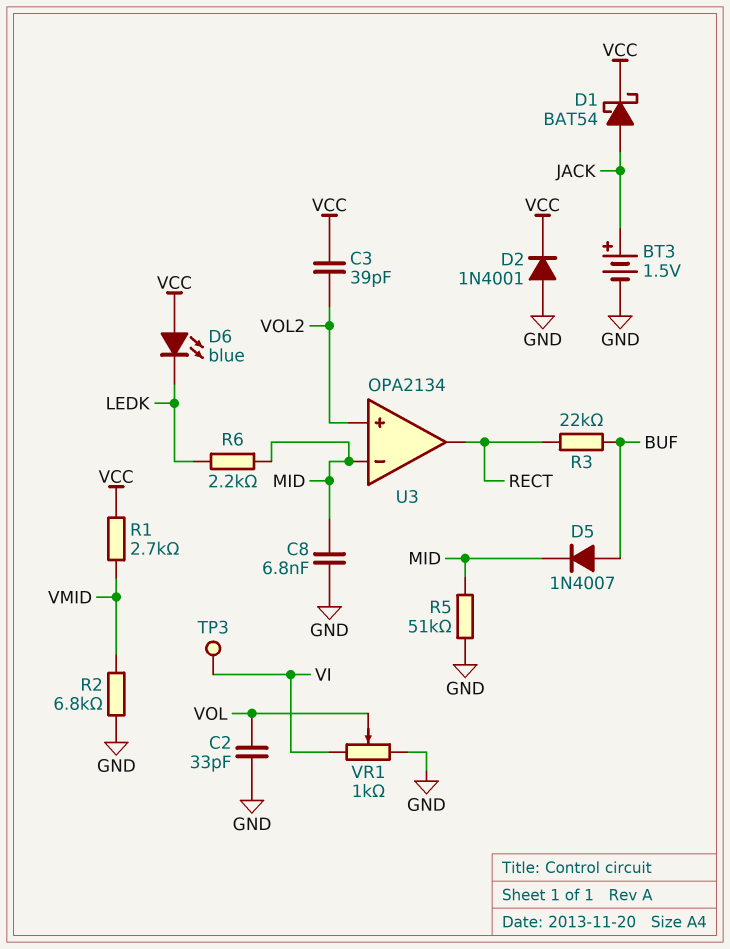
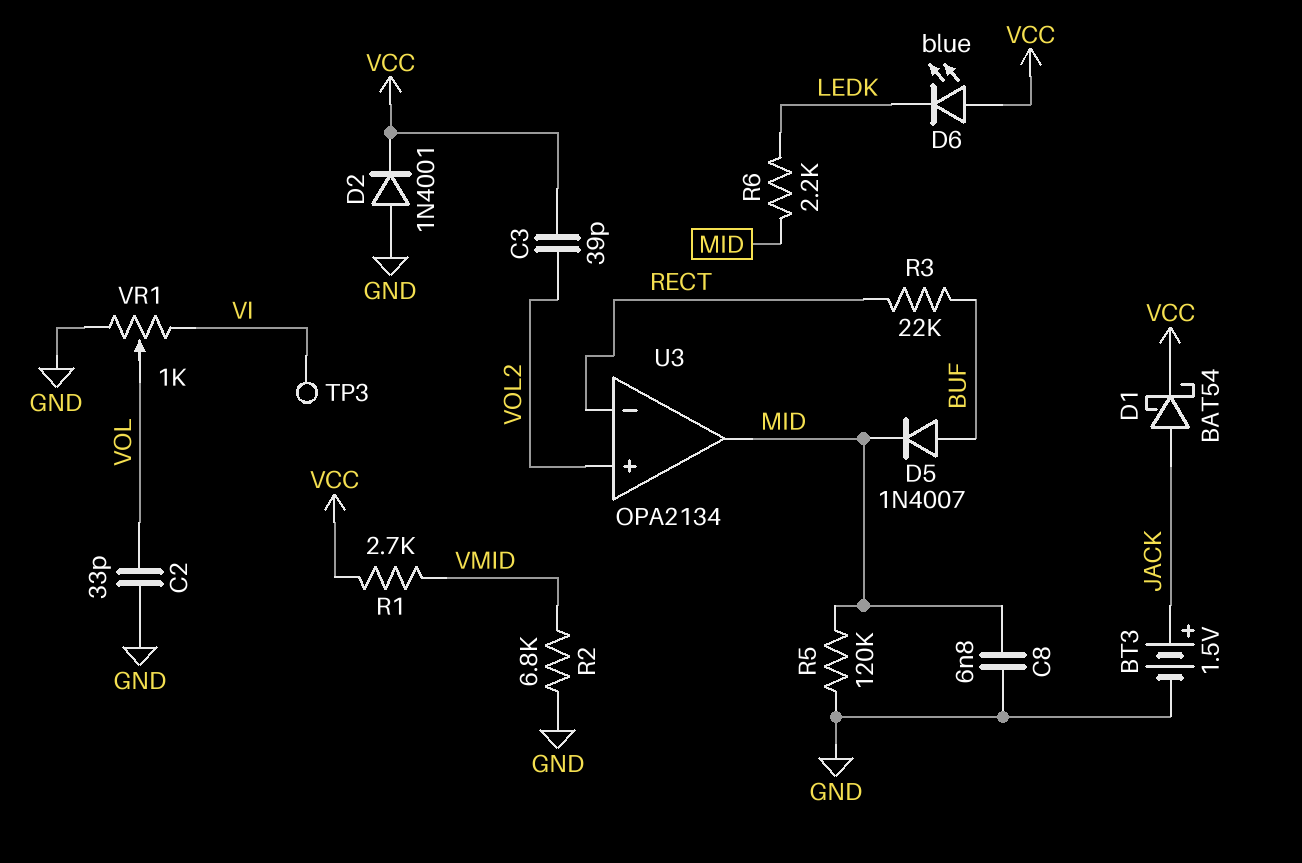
R5: 51k (GND, MID) -> 120k (GND, MID)
U3 pin in-: MID -> RECT
U3 pin out: RECT -> MID

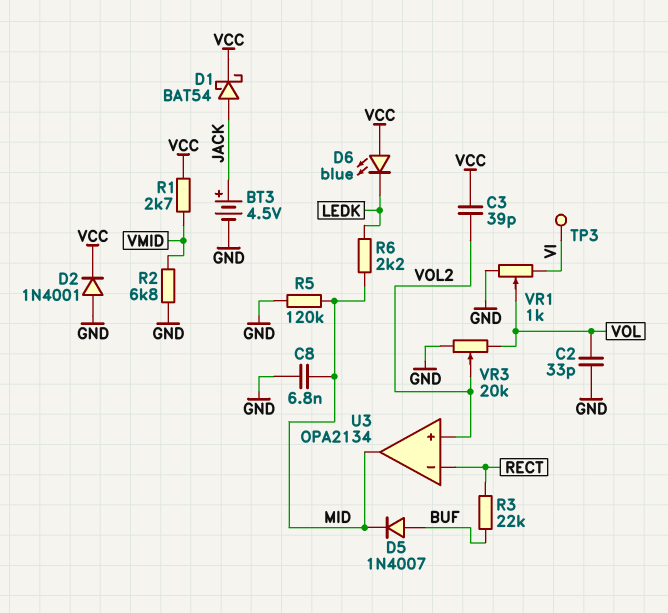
BT3: 1.5V (plus JACK, minus GND) -> 4.5V (plus JACK, minus GND)
VR3: none -> 20k (GND, VOL, wiper VOL2)

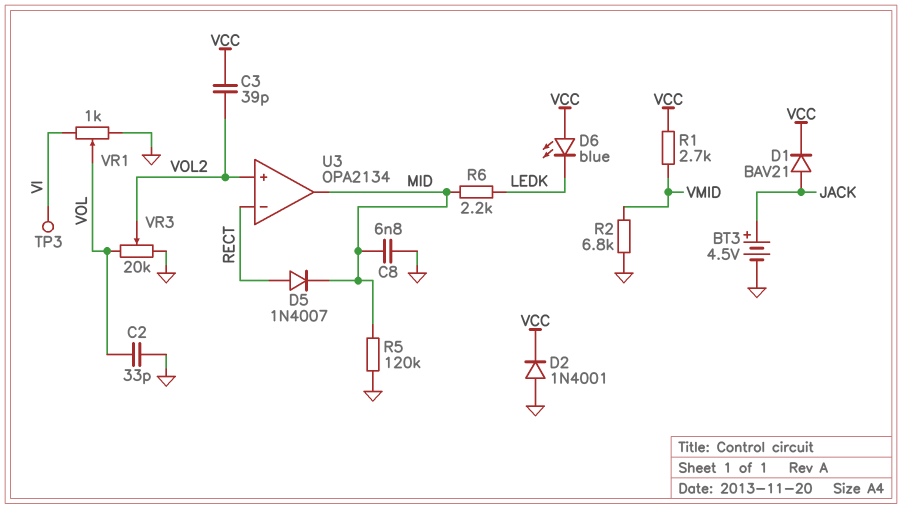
D1: schottky BAT54 (A JACK, K VCC) -> diode BAV21 (A JACK, K VCC)
D5: diode 1N4007 (A BUF, K MID) -> diode 1N4007 (A RECT, K MID)
R3: 22k (BUF, RECT) -> none

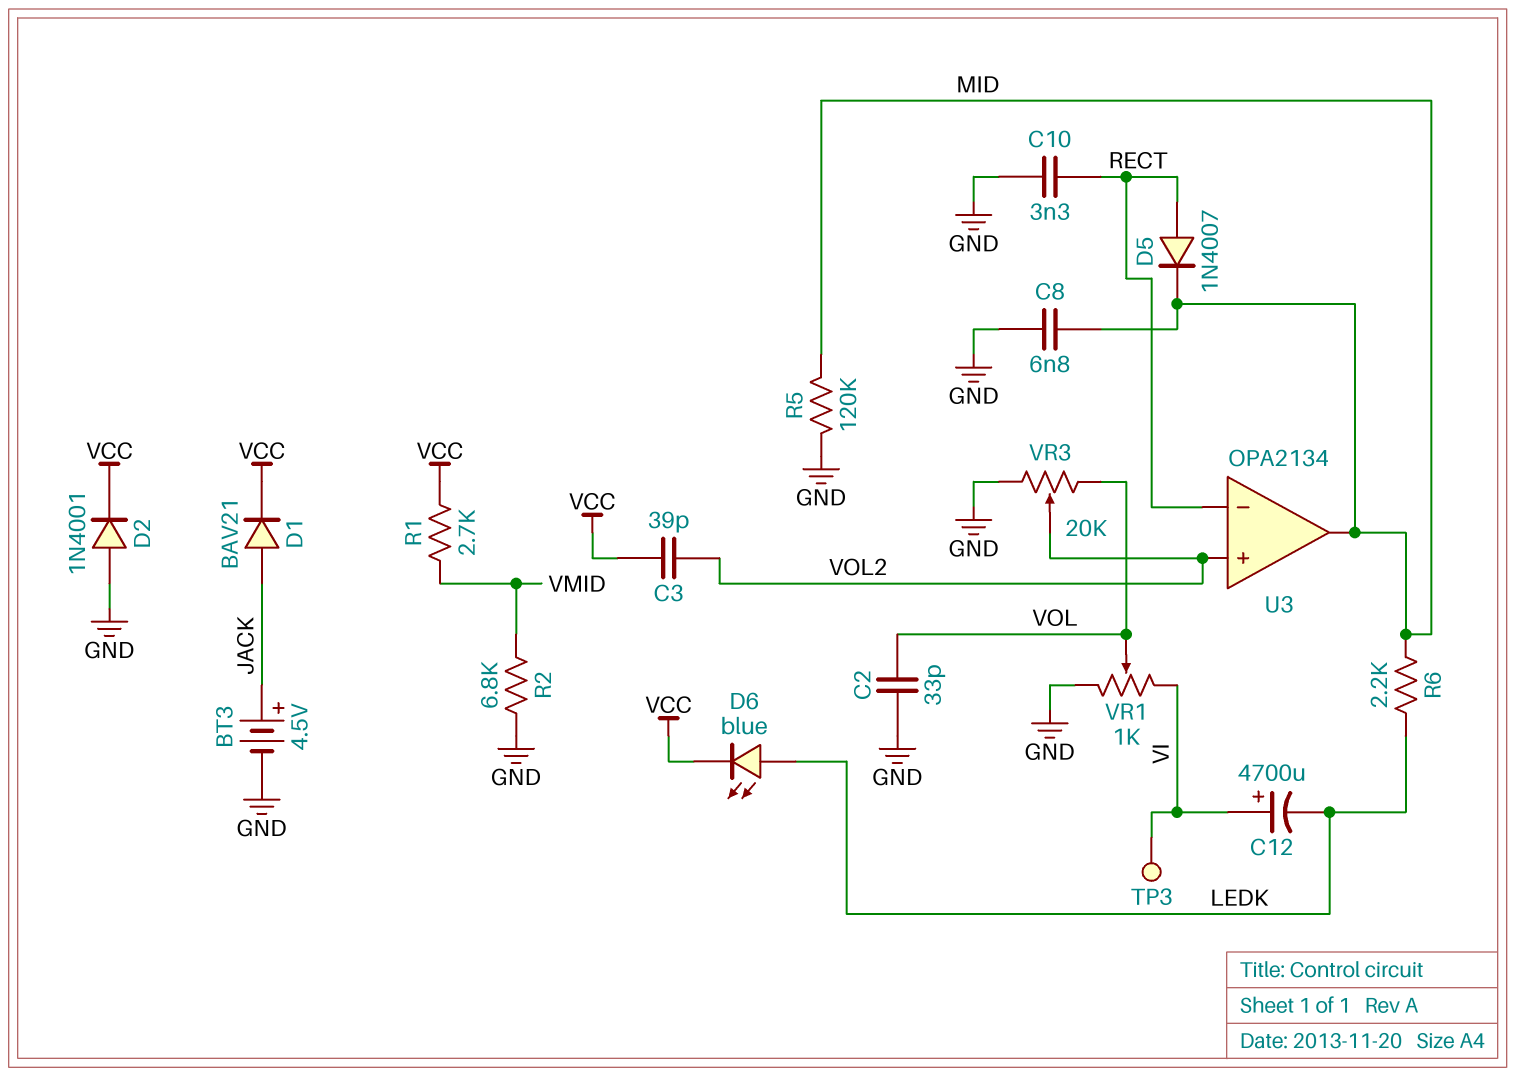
C10: none -> 3.3nF (GND, RECT)
C12: none -> 4700uF (plus VI, minus LEDK)
D6: LED blue (A VCC, K LEDK) -> LED blue (A LEDK, K VCC)

